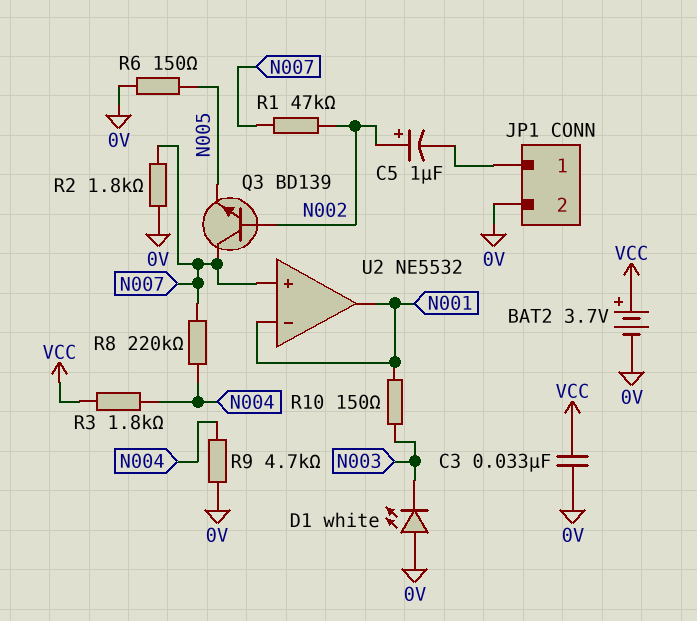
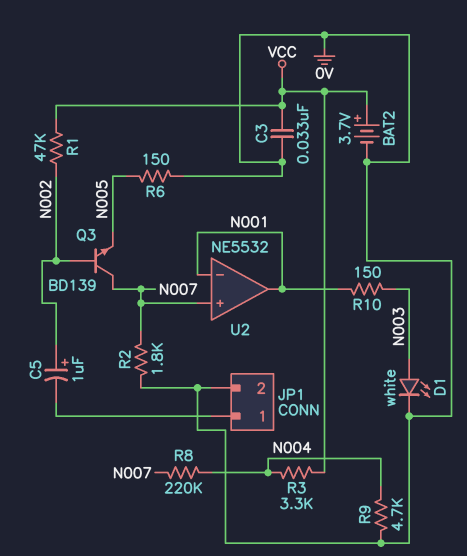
D1: LED white (A 0V, K N003) -> LED white (A N003, K 0V)
R1: 47k (N002, N007) -> 47k (N002, VCC)
R3: 1.8k (N004, VCC) -> 3.3k (N004, VCC)

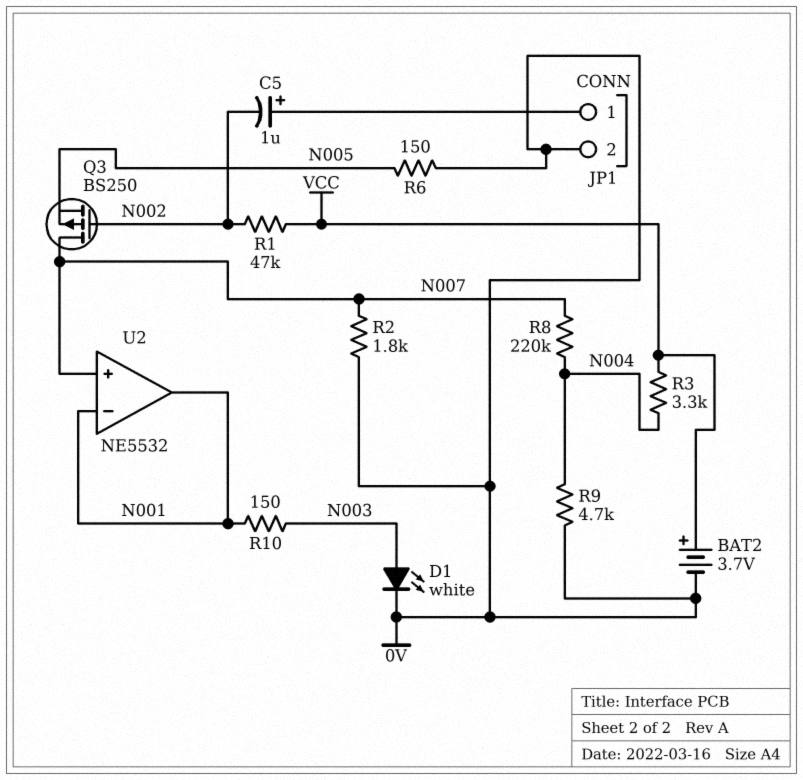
C3: 33nF (0V, VCC) -> none
C5: 1uF (plus N002, minus JP1/1) -> 1uF (plus JP1/1, minus N002)
Q3: NPN BD139 (B N002, C N007, E N005) -> PMOS BS250 (G N002, D N007, S N005)

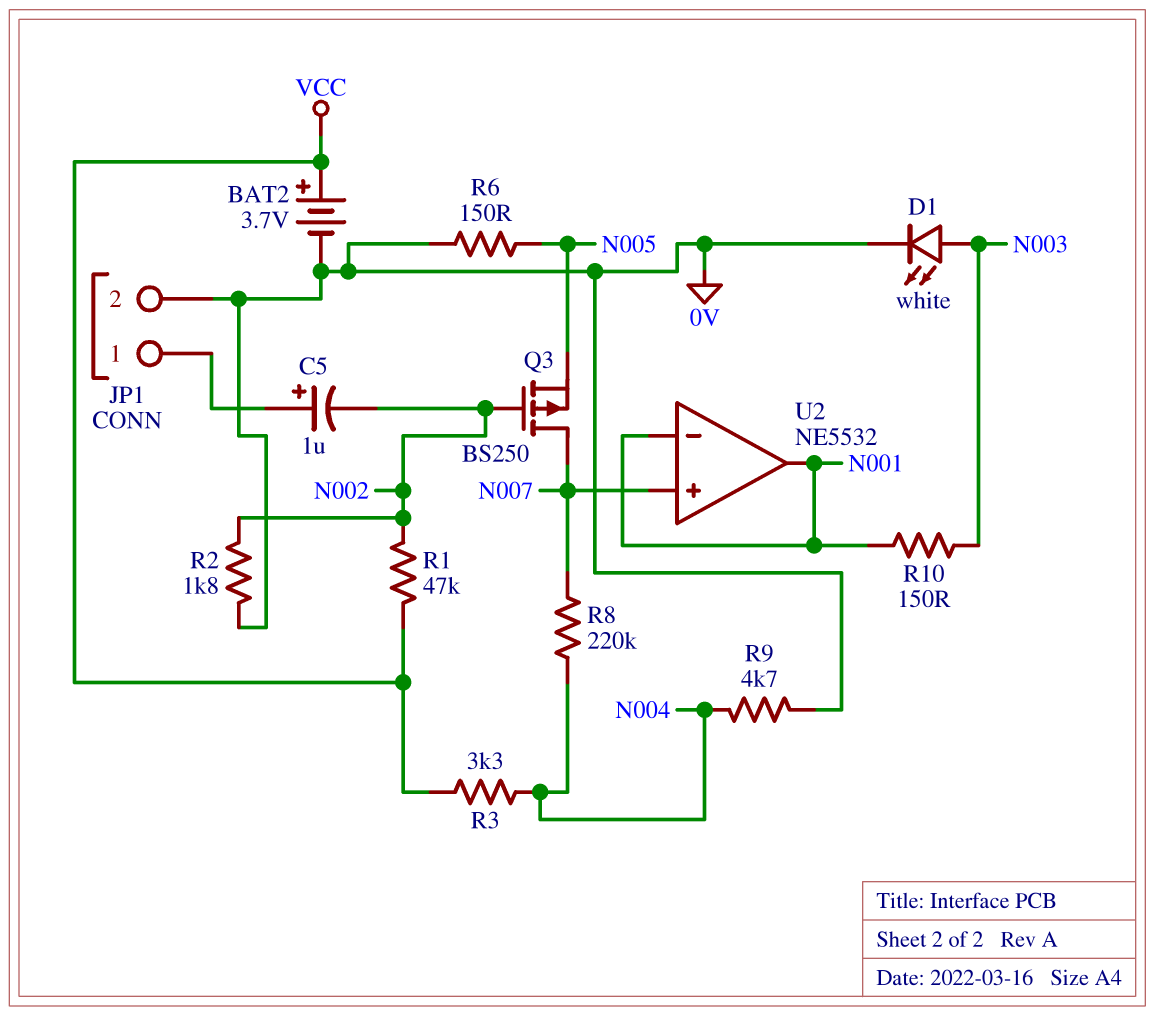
R2: 1.8k (0V, N007) -> 1.8k (0V, N002)

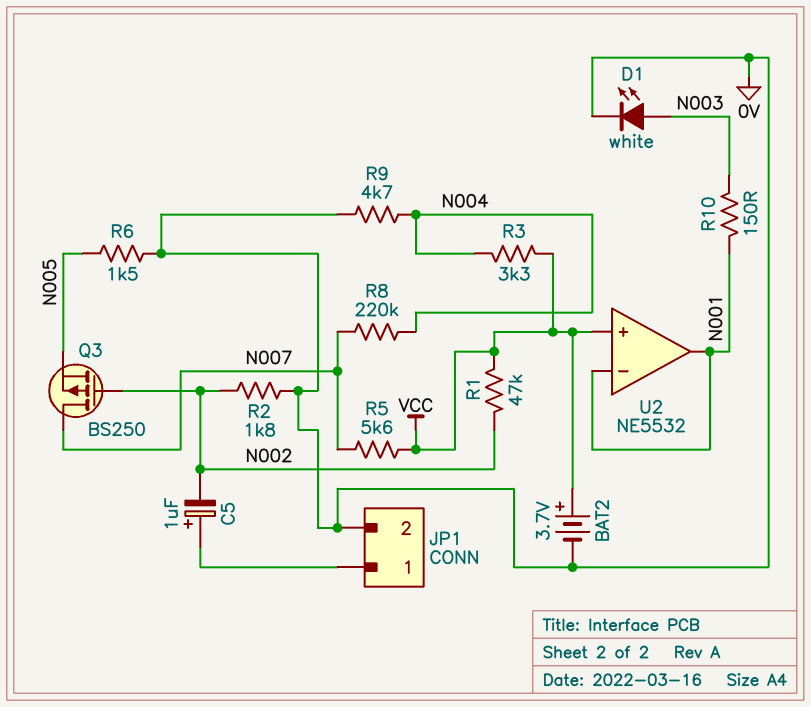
R5: none -> 5.6k (N007, VCC)
R6: 150 (0V, N005) -> 1.5k (0V, N005)
U2 pin in+: N007 -> VCC

